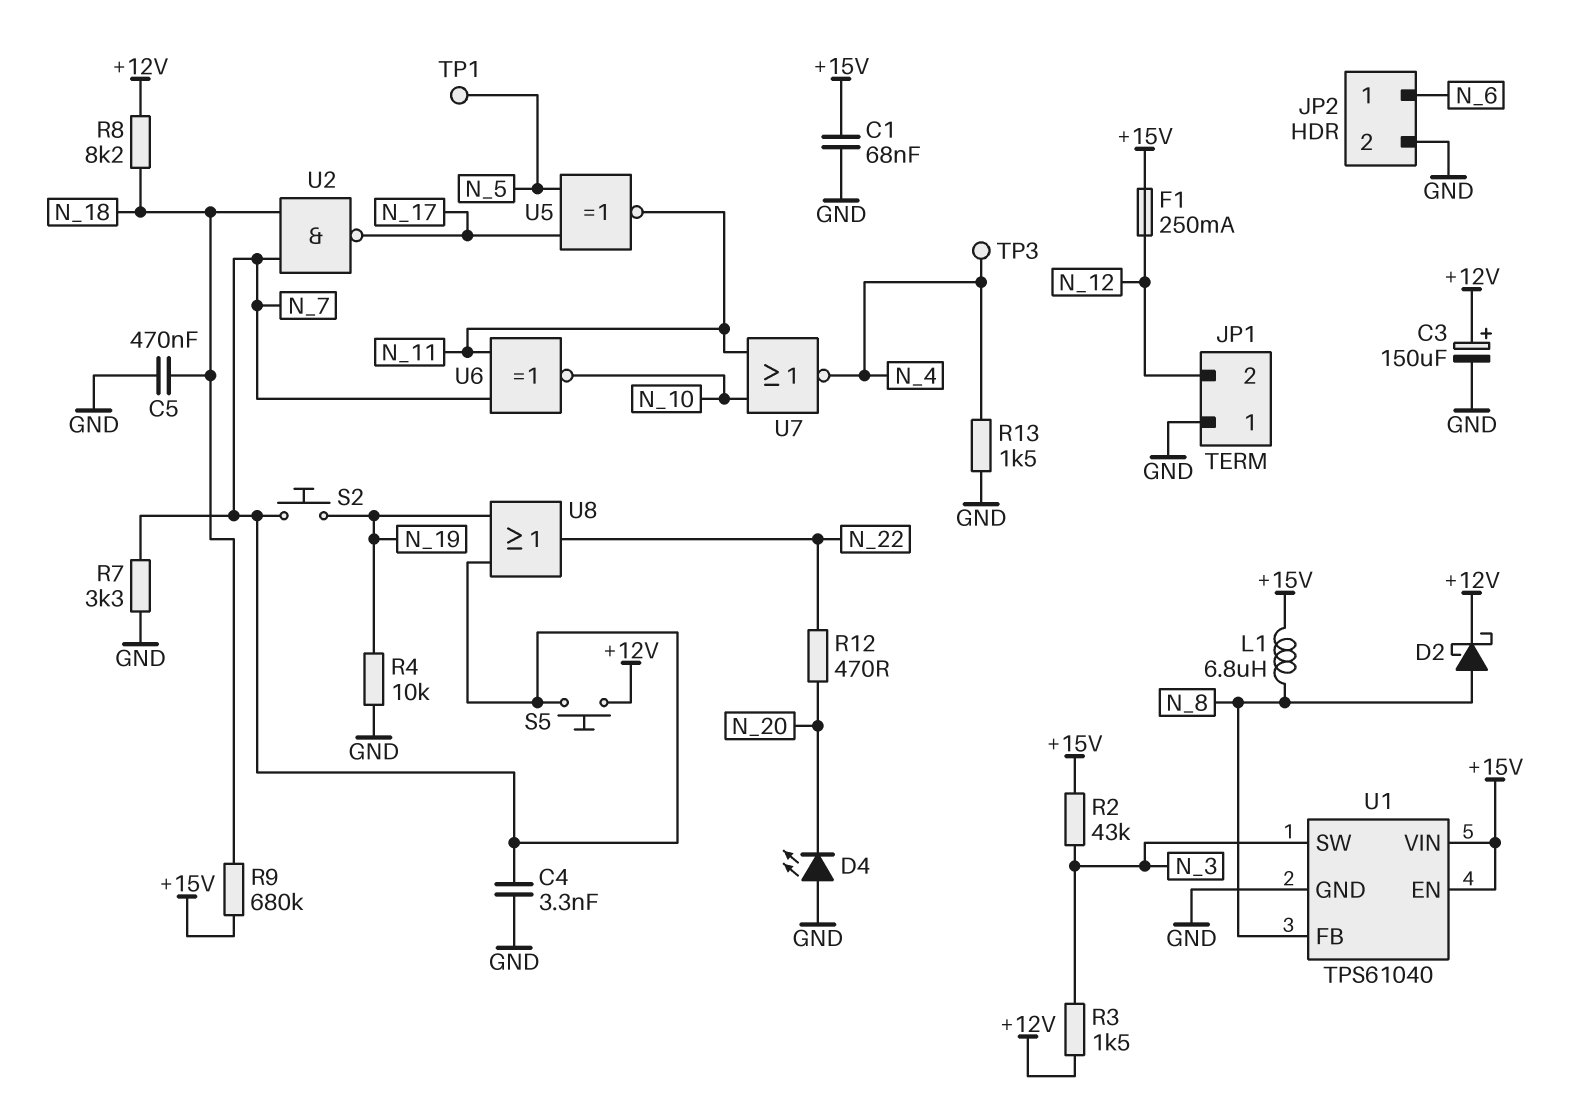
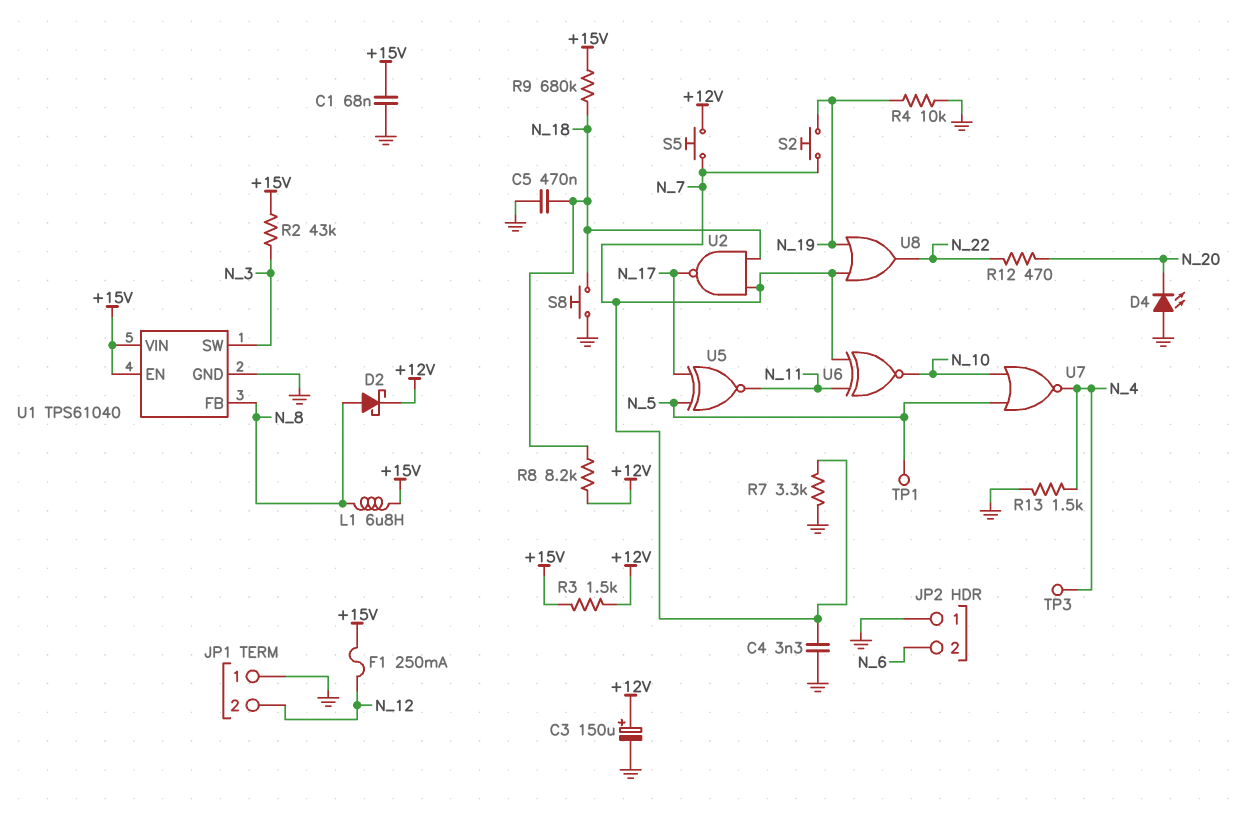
JP2 pin 1: N_6 -> GND
JP2 pin 2: GND -> N_6
R3: 1.5k (+12V, N_3) -> 1.5k (+12V, +15V)
S8: none -> button (GND, N_18)
U7: NOR (in N_10, in N_11, out N_4) -> NOR (in N_5, in N_10, out N_4)

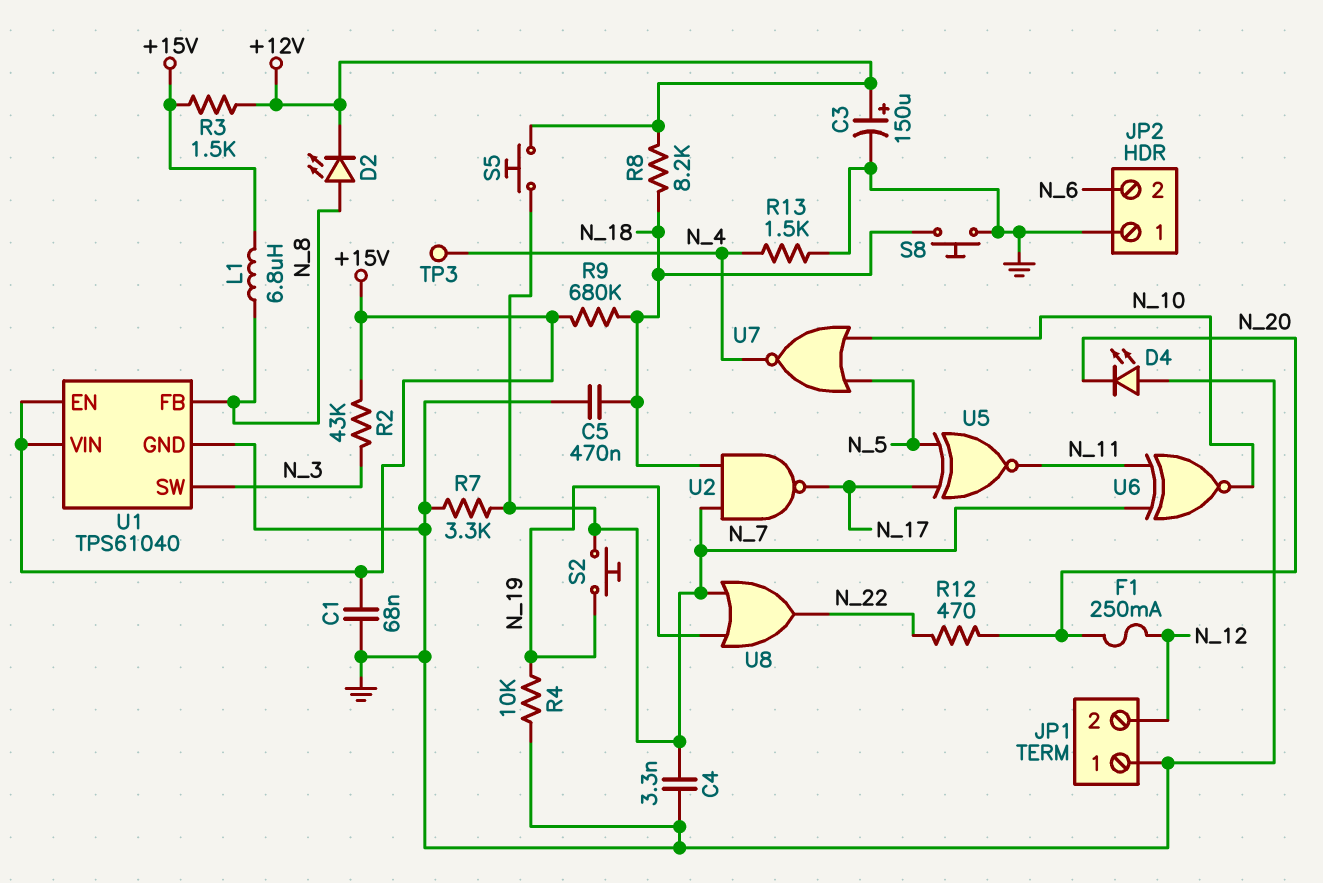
D2: schottky (A N_8, K +12V) -> LED (A N_8, K +12V)
F1: 250mA (+15V, N_12) -> 250mA (N_12, N_20)
TP1: test point (N_5) -> none

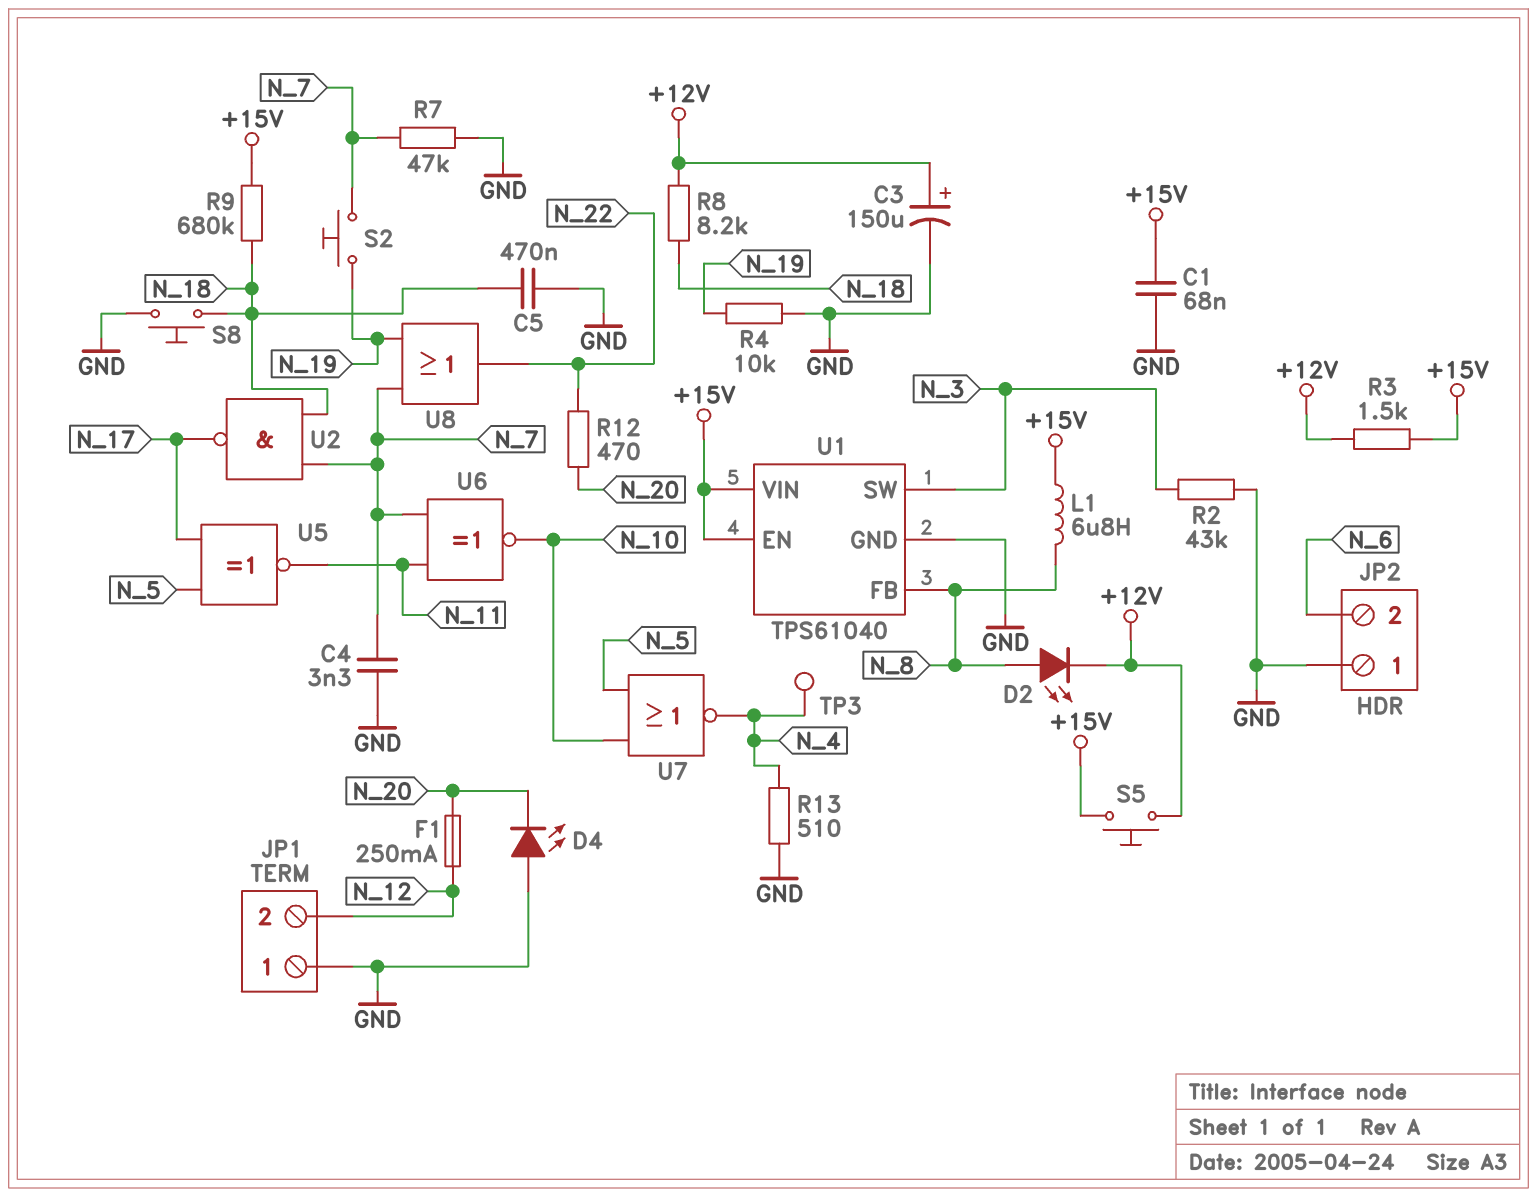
R2: 43k (+15V, N_3) -> 43k (GND, N_3)
R7: 3.3k (GND, N_7) -> 47k (GND, N_7)
R13: 1.5k (GND, N_4) -> 510 (GND, N_4)
S5: button (+12V, N_7) -> button (+12V, +15V)

